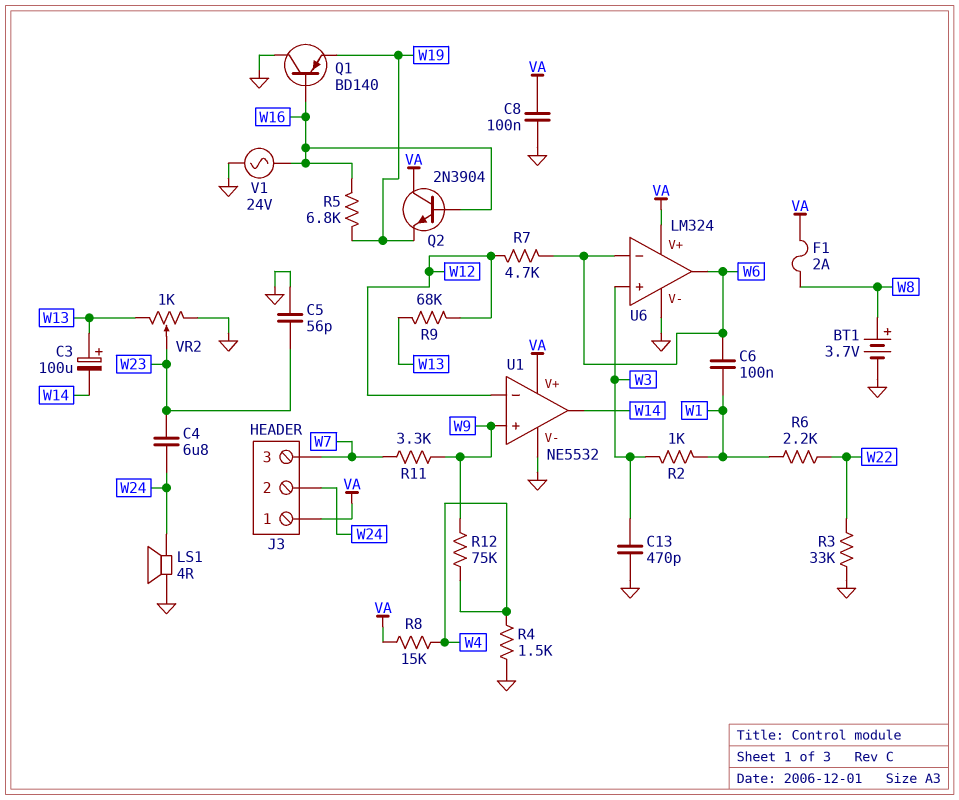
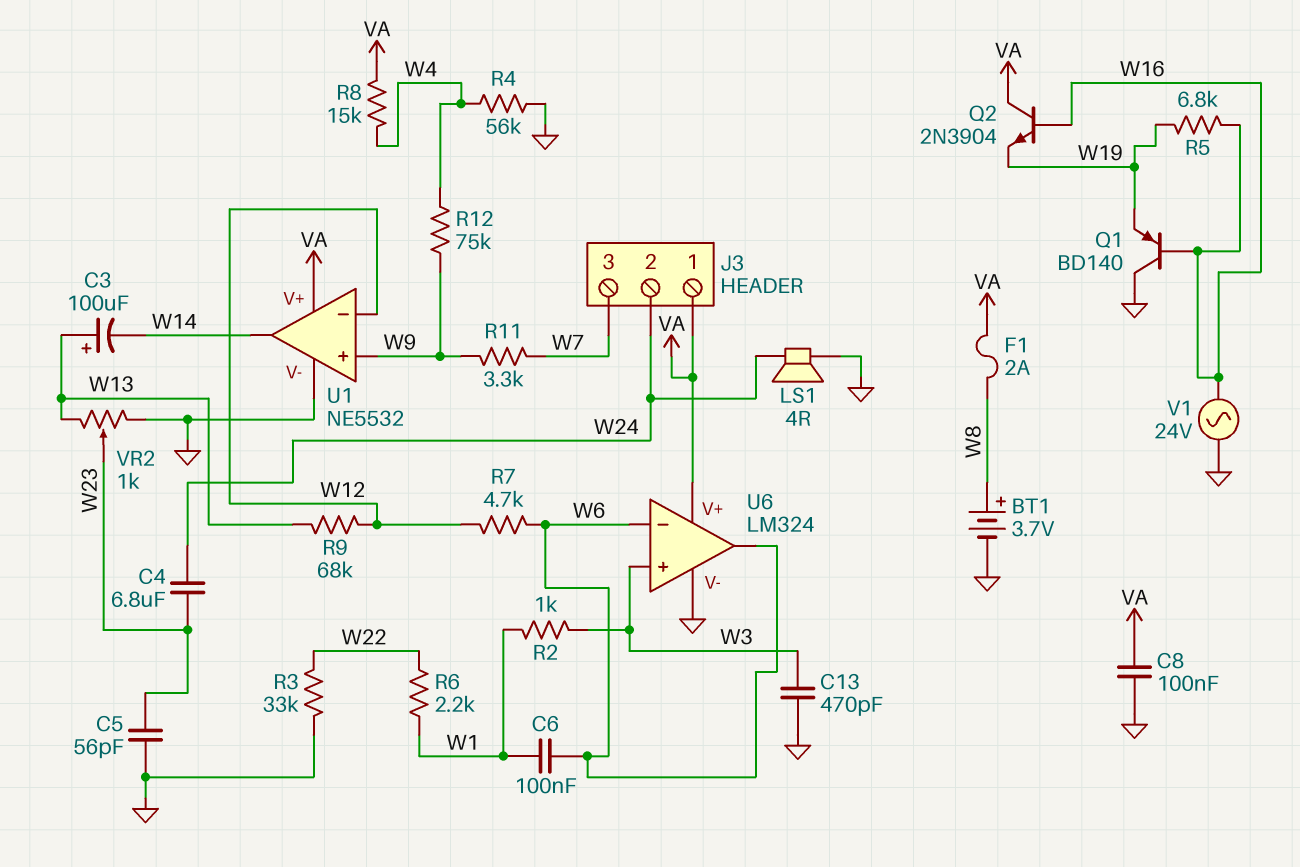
R4: 1.5k (GND, W4) -> 56k (GND, W4)

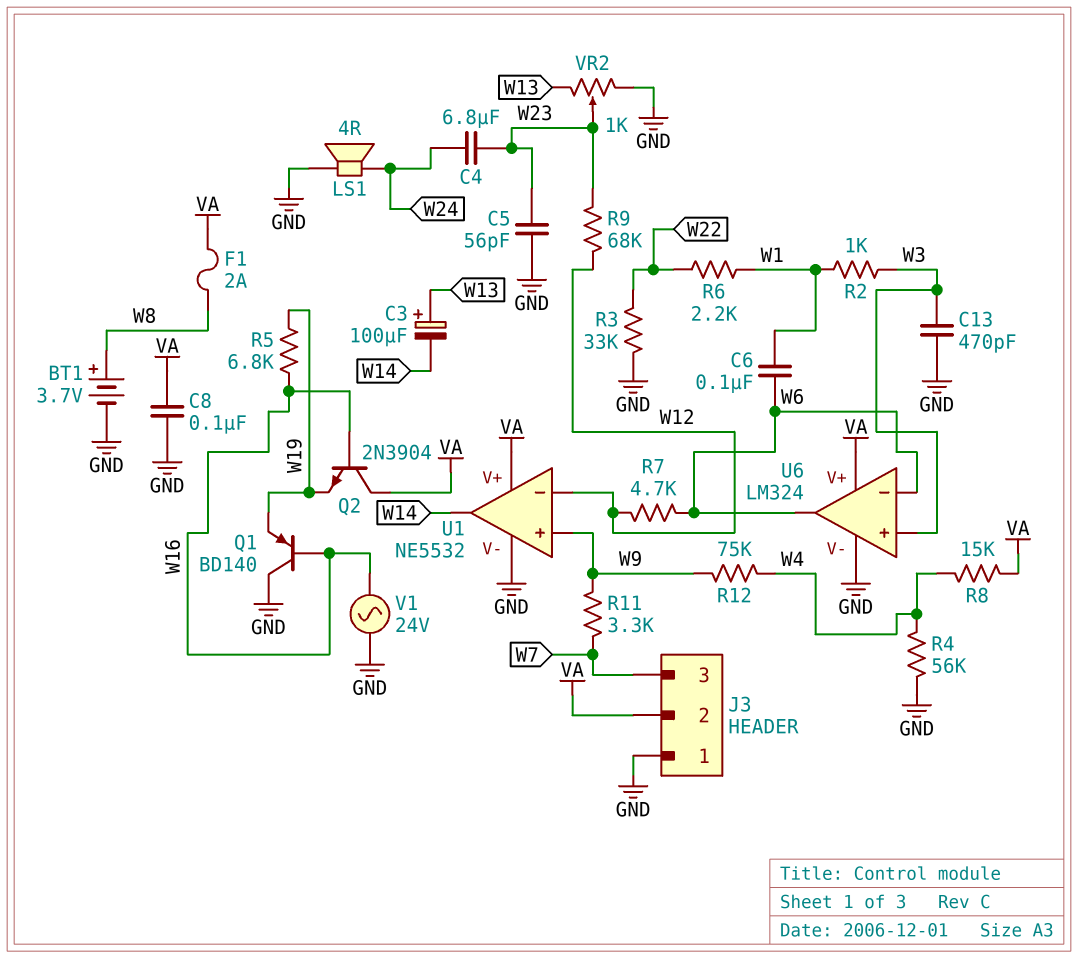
J3 pin 1: VA -> GND
J3 pin 2: W24 -> VA
R9: 68k (W12, W13) -> 68k (W12, W23)

